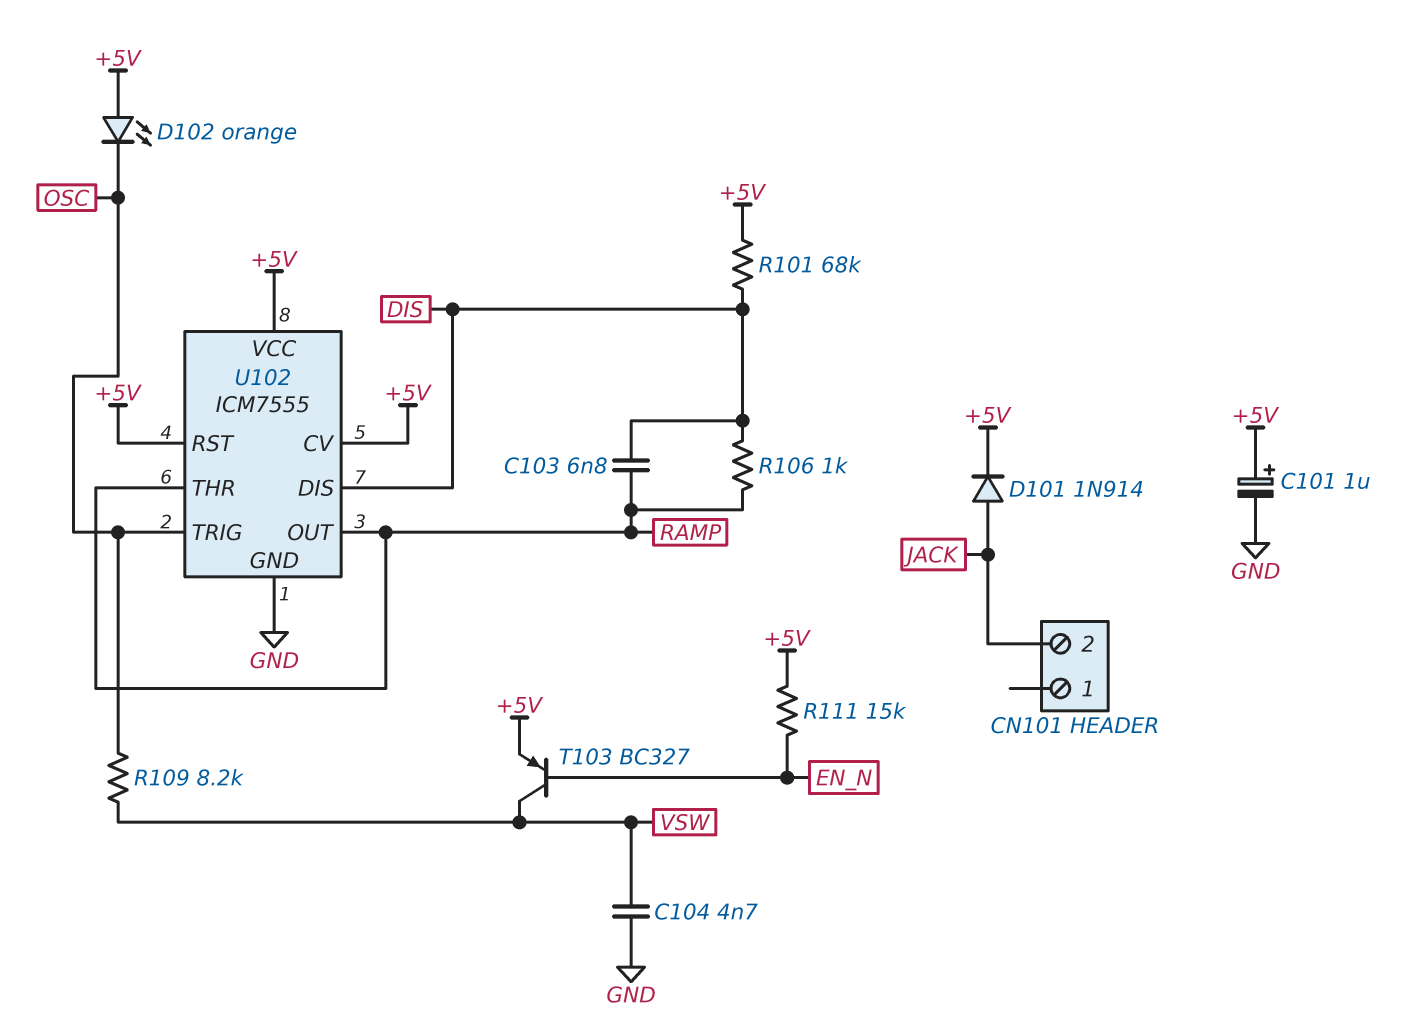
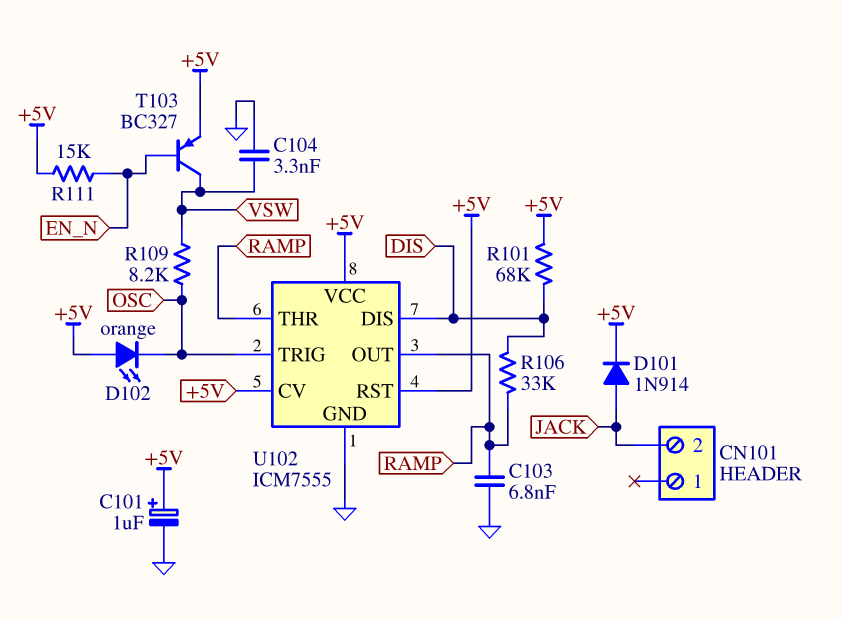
C103: 6.8nF (DIS, RAMP) -> 6.8nF (GND, RAMP)
C104: 4.7nF (GND, VSW) -> 3.3nF (GND, VSW)
R106: 1k (DIS, RAMP) -> 33k (DIS, RAMP)

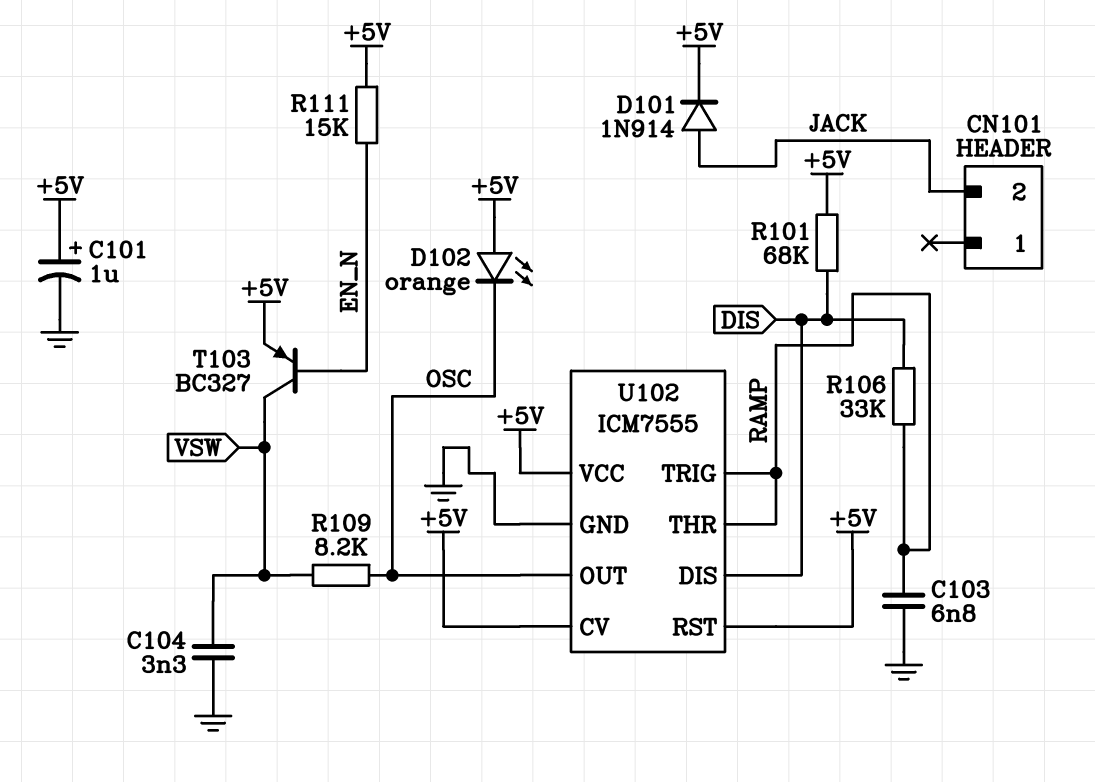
U102 pin OUT: RAMP -> OSC
U102 pin TRIG: OSC -> RAMP

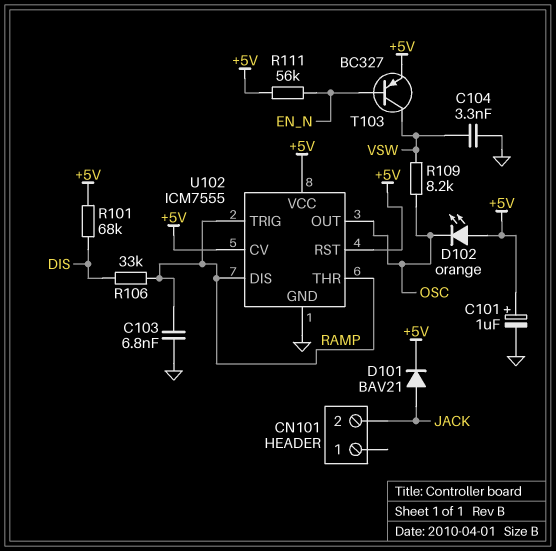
D101: diode 1N914 (A JACK, K +5V) -> diode BAV21 (A JACK, K +5V)
R111: 15k (+5V, EN_N) -> 56k (+5V, EN_N)
U102 pin DIS: DIS -> RAMP

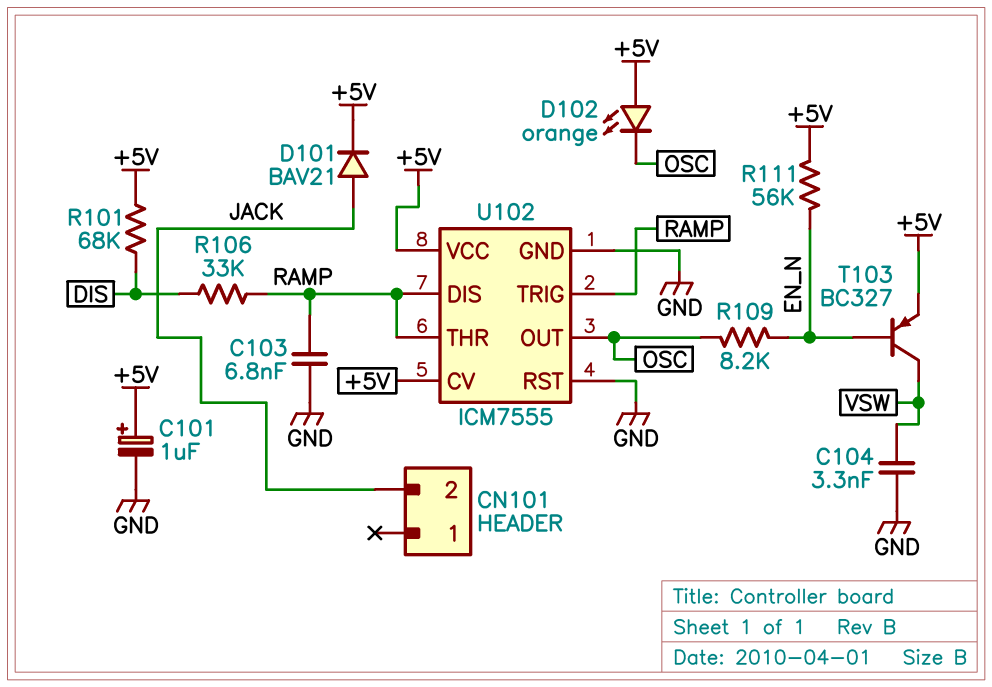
R109: 8.2k (OSC, VSW) -> 8.2k (EN_N, OSC)
U102 pin RST: +5V -> GND

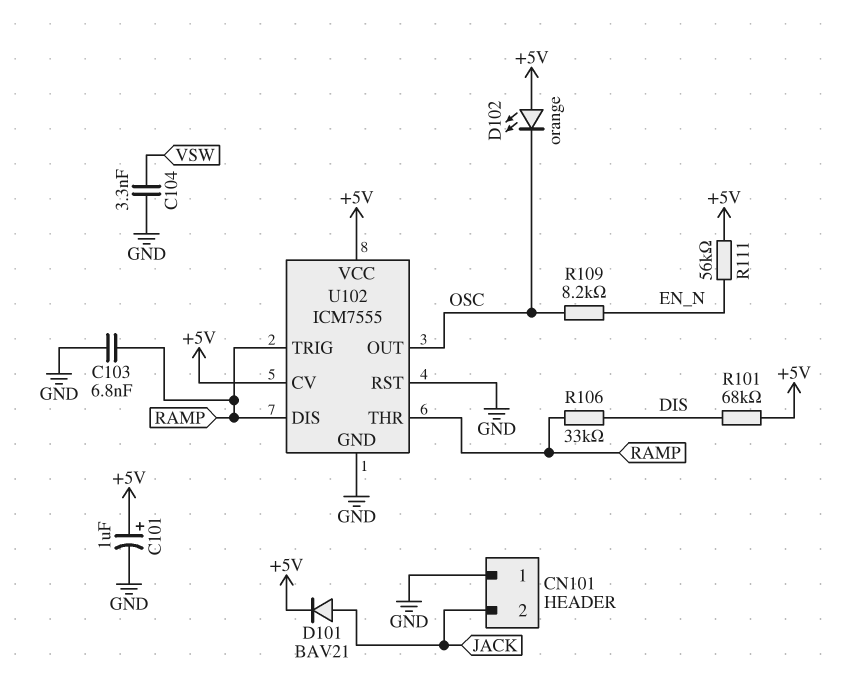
CN101 pin 1: none -> GND
T103: PNP BC327 (B EN_N, C VSW, E +5V) -> none

